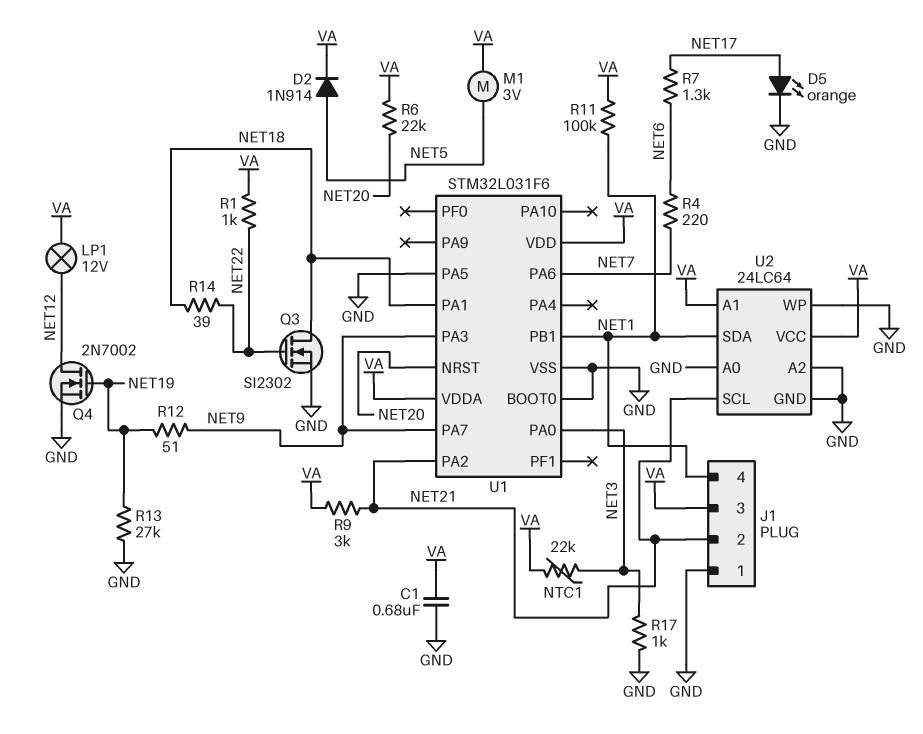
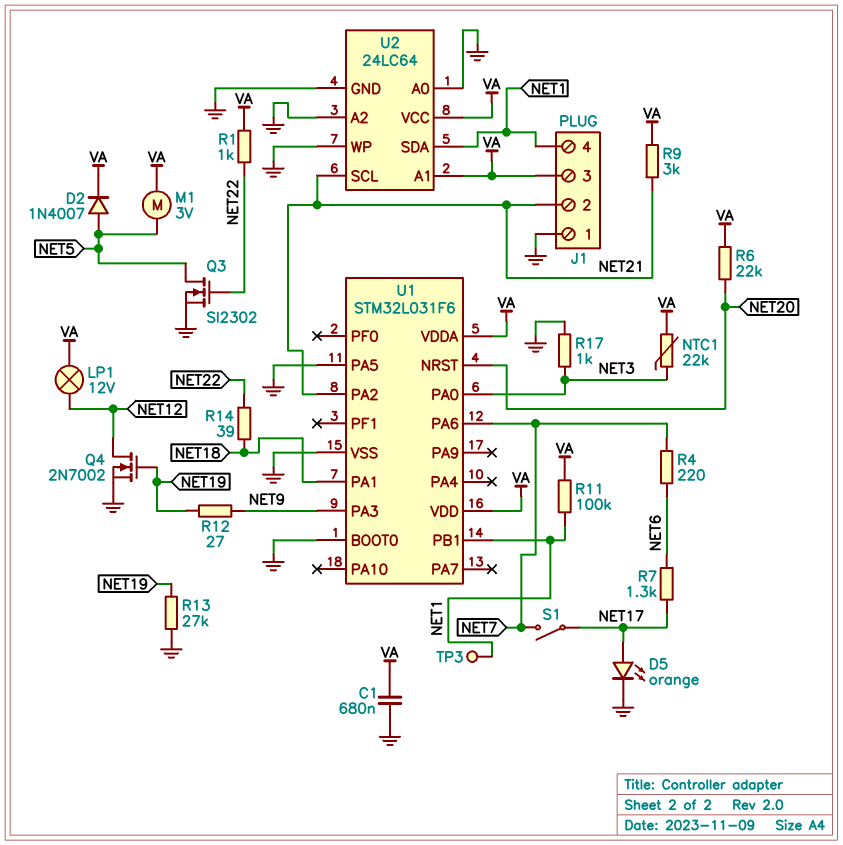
D2: diode 1N914 (A NET5, K VA) -> diode 1N4007 (A NET5, K VA)
Q3: NMOS SI2302 (G NET22, D NET18, S GND) -> NMOS SI2302 (G NET22, D NET5, S GND)
R12: 51 (NET9, NET19) -> 27 (NET9, NET19)
S1: none -> switch (NET7, NET17)
TP3: none -> test point (NET1)
U1 pin PA7: NET9 -> none

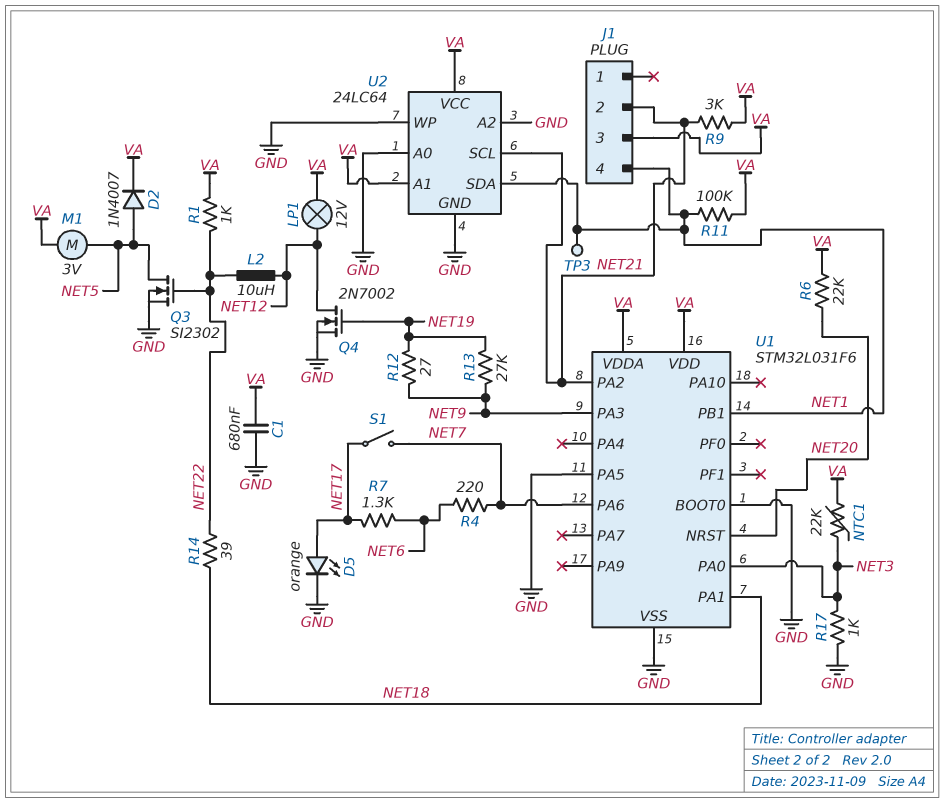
J1 pin 1: GND -> none
L2: none -> 10uH (NET12, NET22)
R13: 27k (GND, NET19) -> 27k (NET9, NET19)

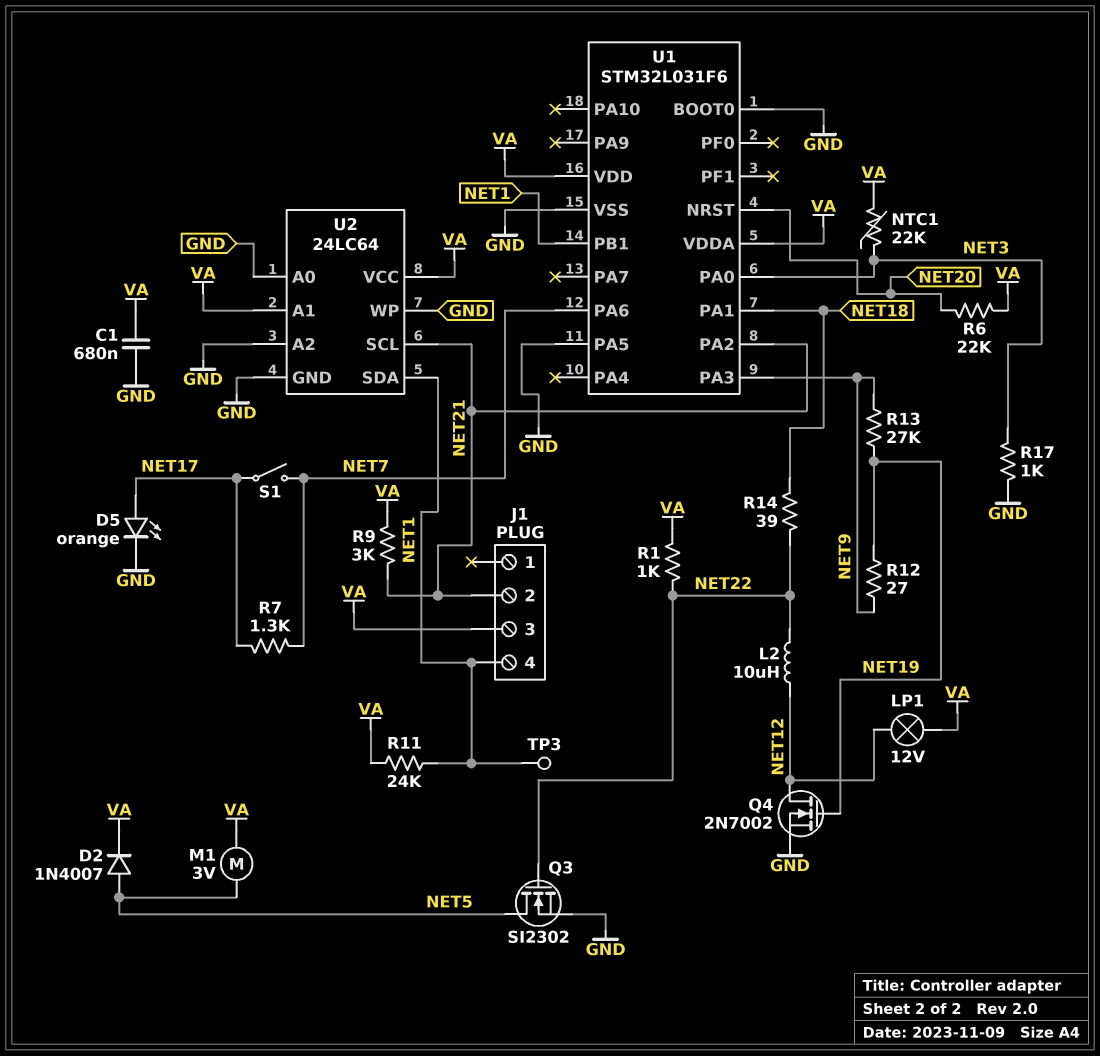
R4: 220 (NET6, NET7) -> none
R7: 1.3k (NET6, NET17) -> 1.3k (NET7, NET17)
R11: 100k (NET1, VA) -> 24k (NET1, VA)

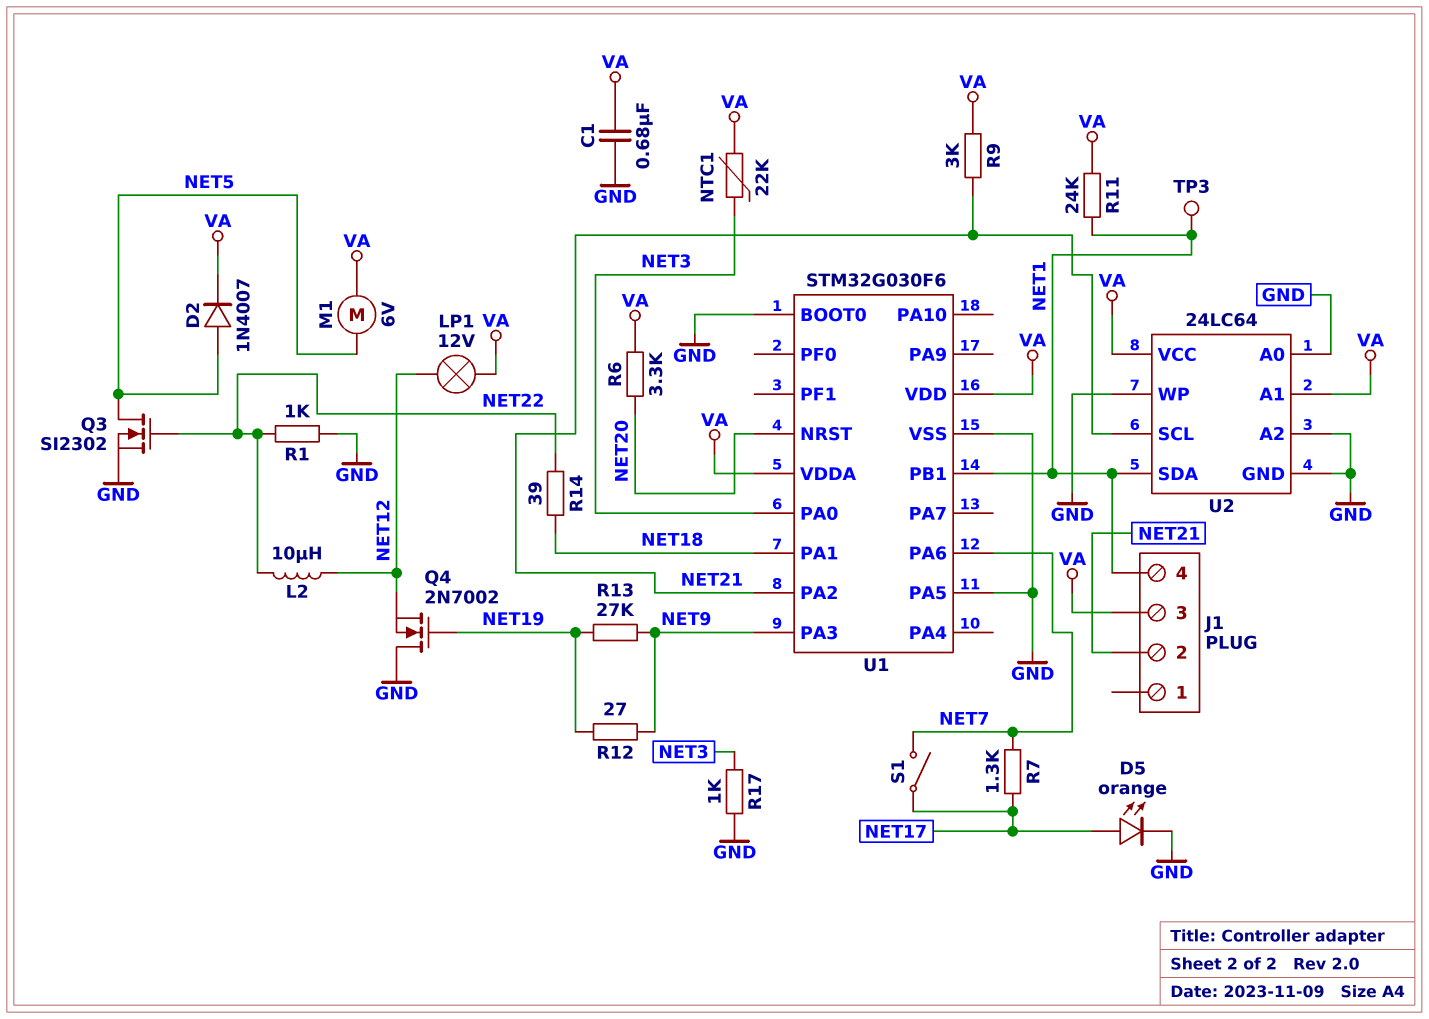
M1: motor 3V (NET5, VA) -> motor 6V (NET5, VA)
Q4: NMOS 2N7002 (G NET19, D NET12, S GND) -> NMOS 2N7002 (G NET19, D GND, S NET12)
R1: 1k (NET22, VA) -> 1k (GND, NET22)
R6: 22k (NET20, VA) -> 3.3k (NET20, VA)
U1: STM32L031F6 -> STM32G030F6

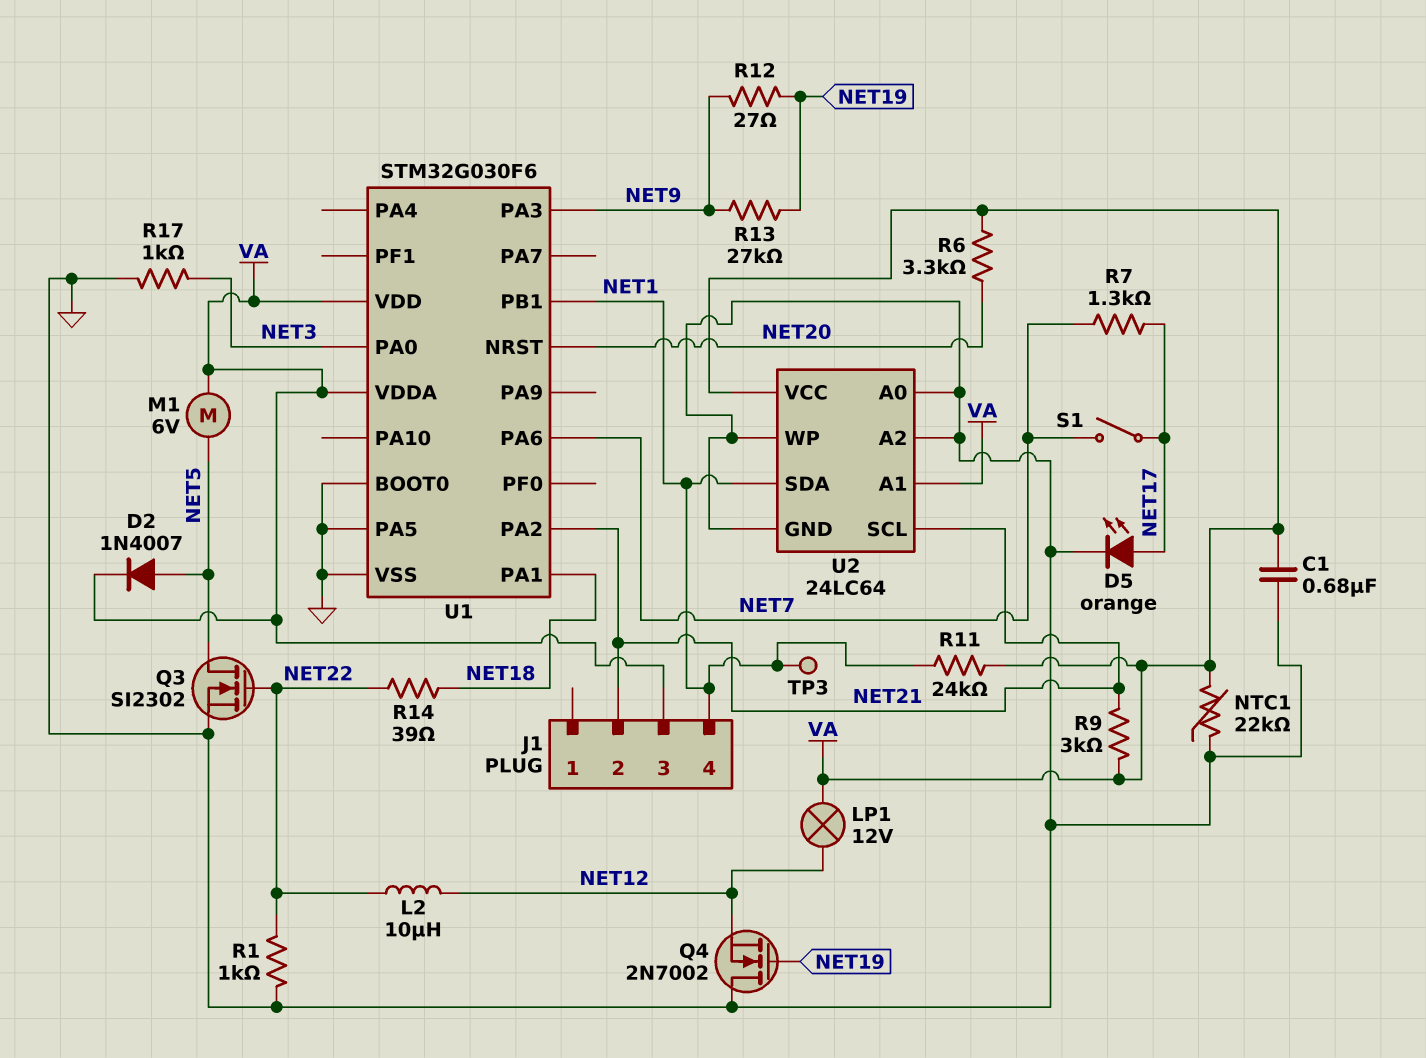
NTC1: 22k (NET3, VA) -> 22k (GND, VA)

